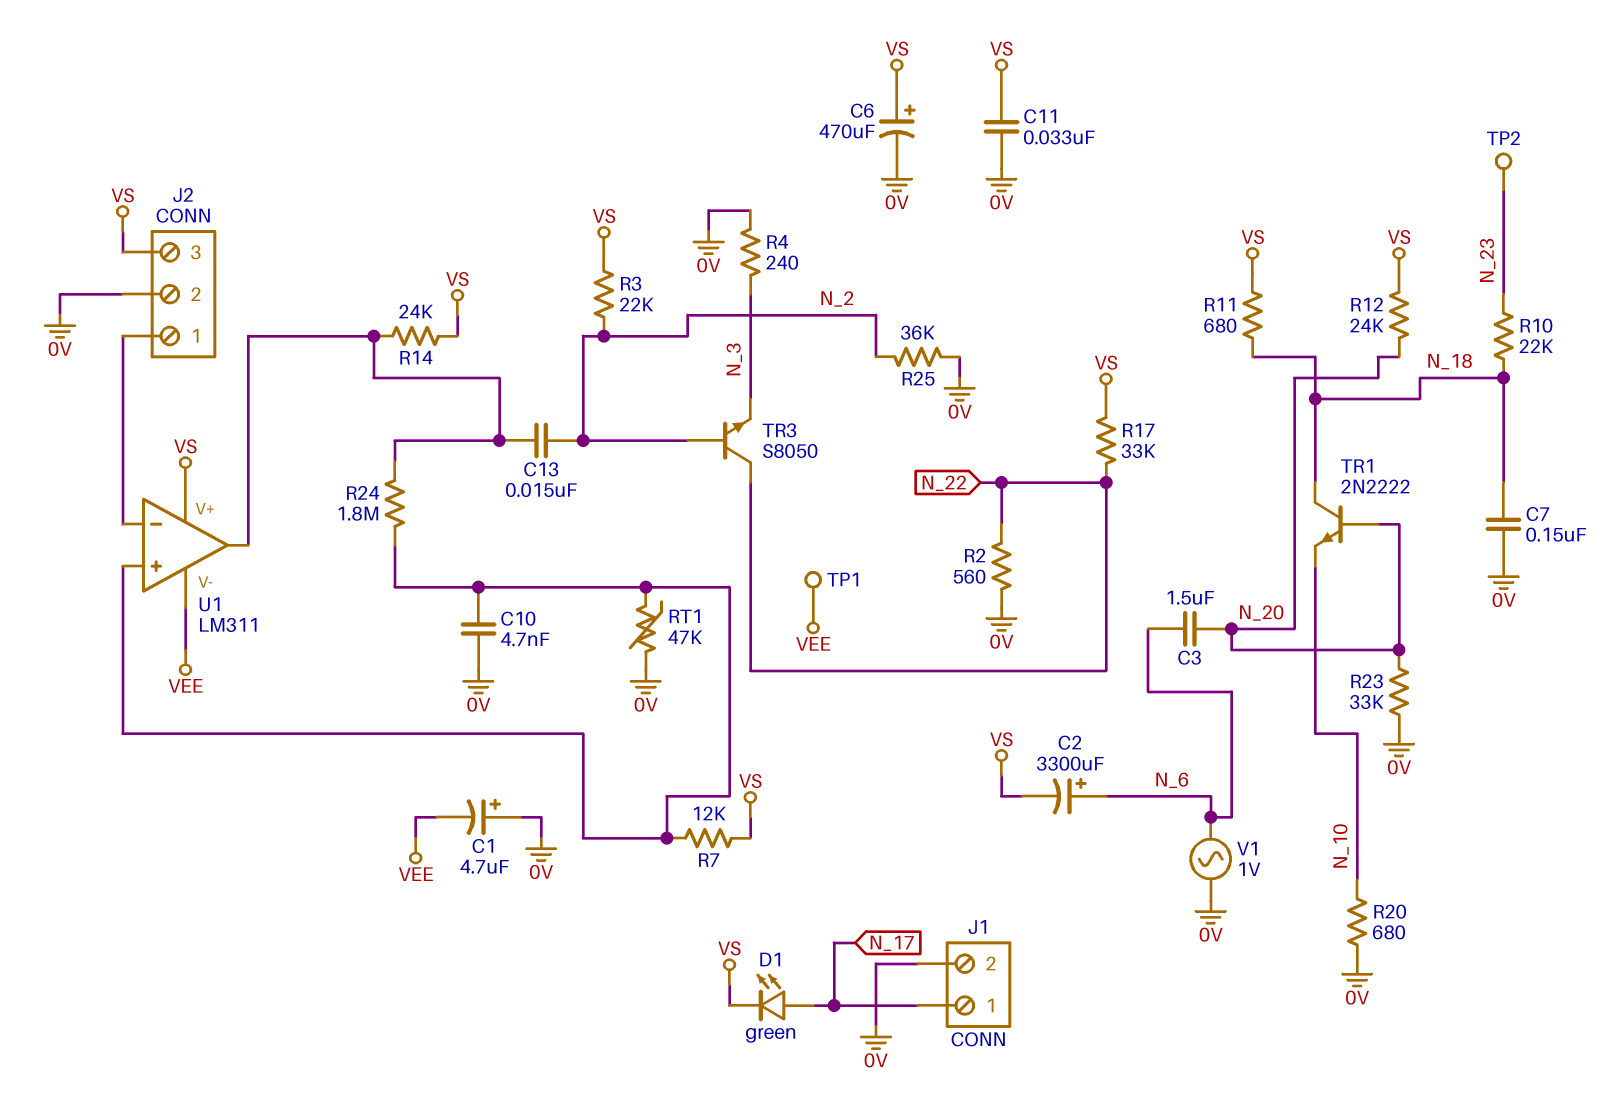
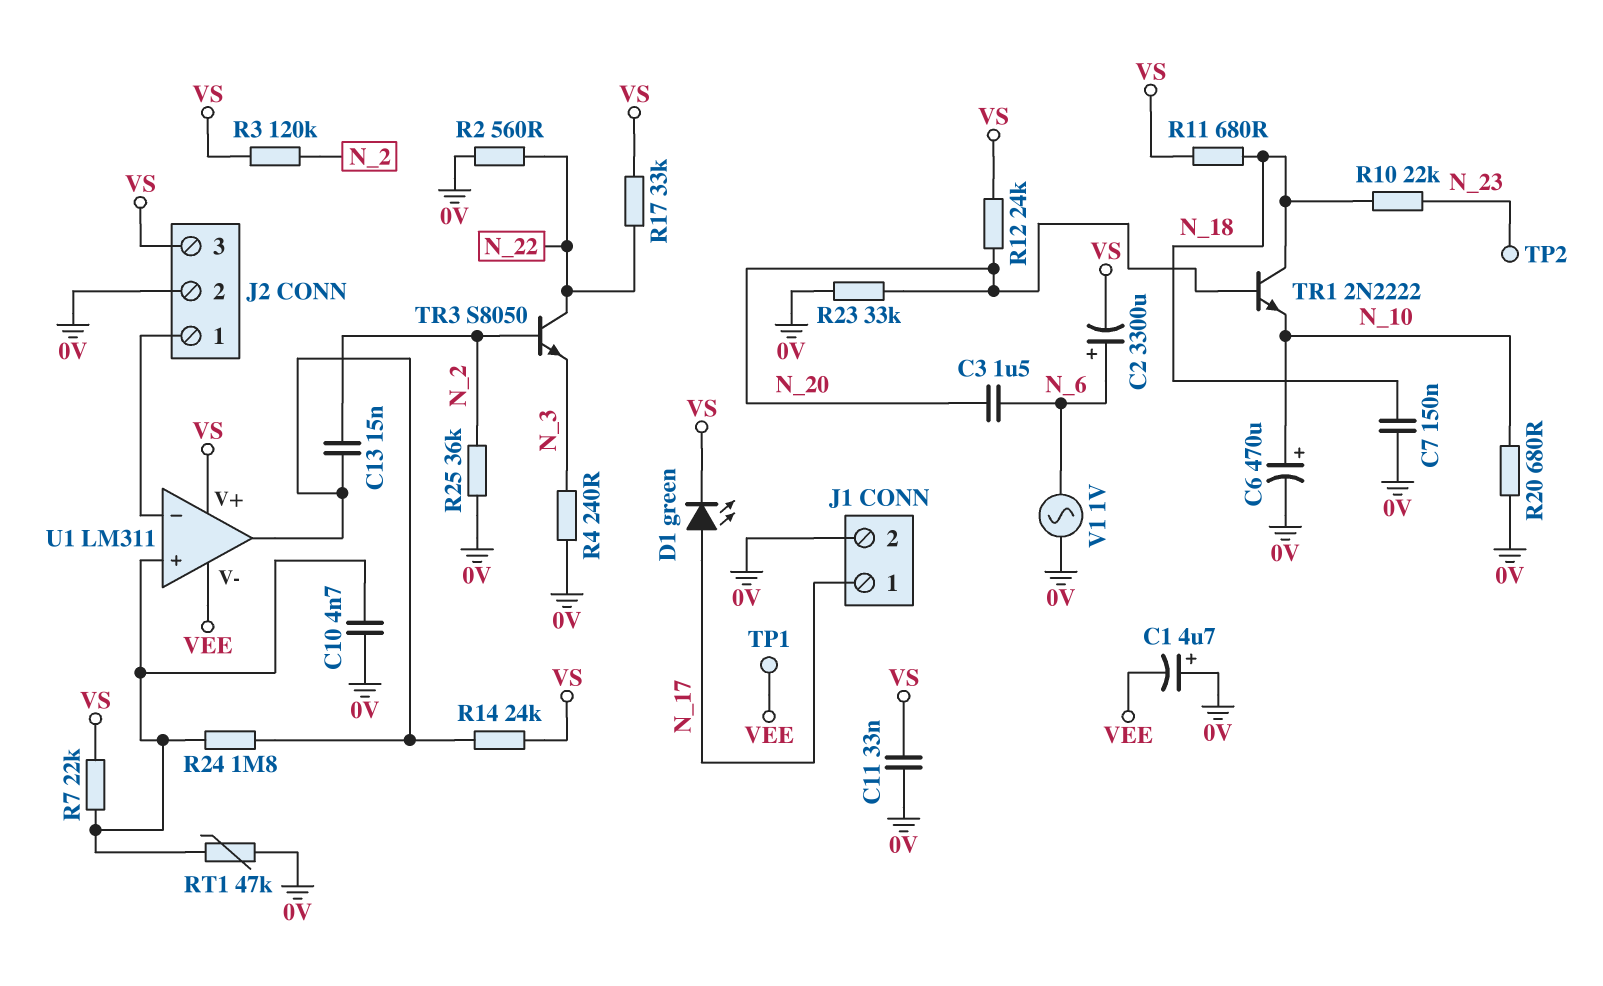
C6: 470uF (plus VS, minus 0V) -> 470uF (plus N_10, minus 0V)
R3: 22k (N_2, VS) -> 120k (N_2, VS)
R7: 12k (U1/in+, VS) -> 22k (U1/in+, VS)

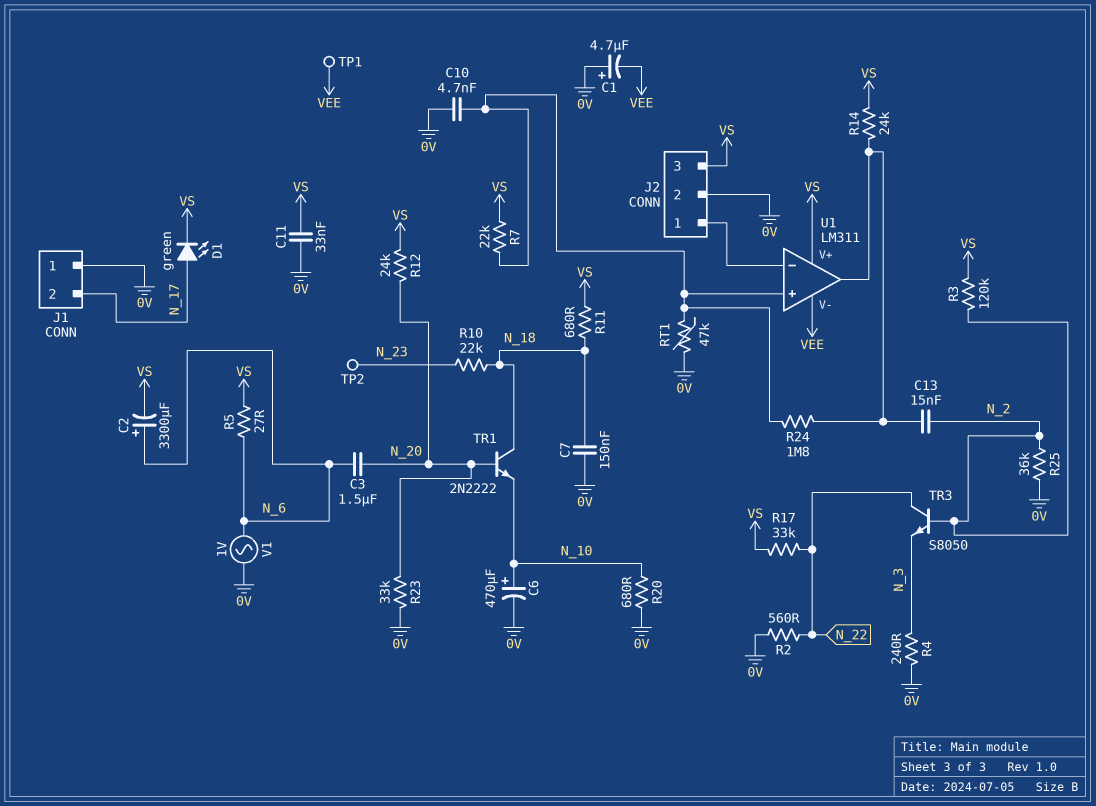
J1 pin 1: N_17 -> 0V
J1 pin 2: 0V -> N_17
R5: none -> 27 (N_6, VS)

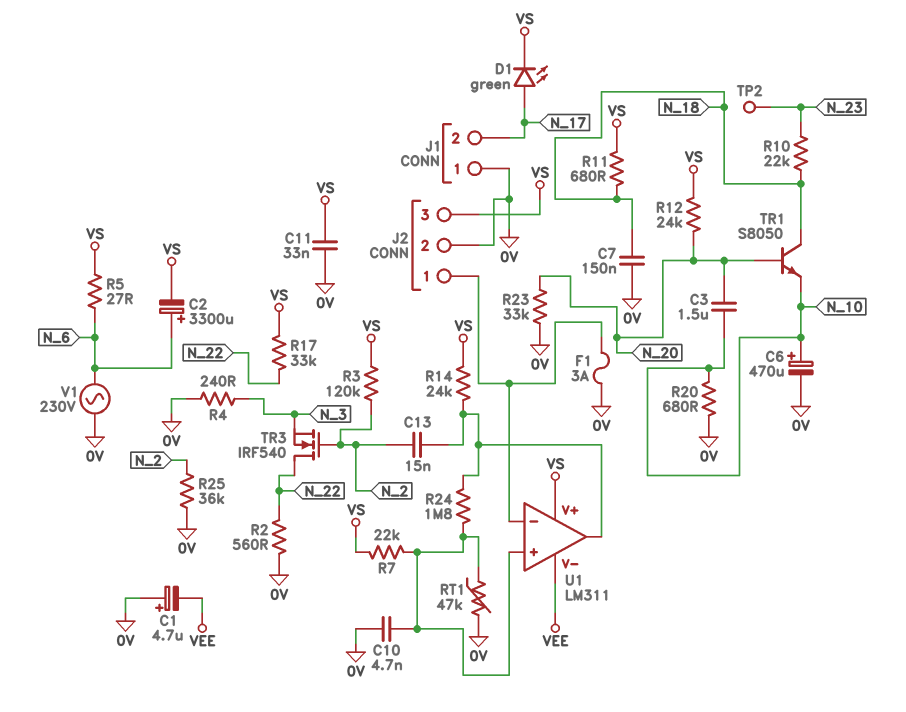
C3: 1.5uF (N_6, N_20) -> 1.5uF (N_10, N_20)
F1: none -> 3A (0V, J2/1)
TP1: test point (VEE) -> none
TR1: NPN 2N2222 (B N_20, C N_18, E N_10) -> NPN S8050 (B N_20, C N_18, E N_10)
TR3: NPN S8050 (B N_2, C N_22, E N_3) -> NMOS IRF540 (G N_2, D N_22, S N_3)
V1: AC 1V (0V, N_6) -> AC 230V (0V, N_6)

